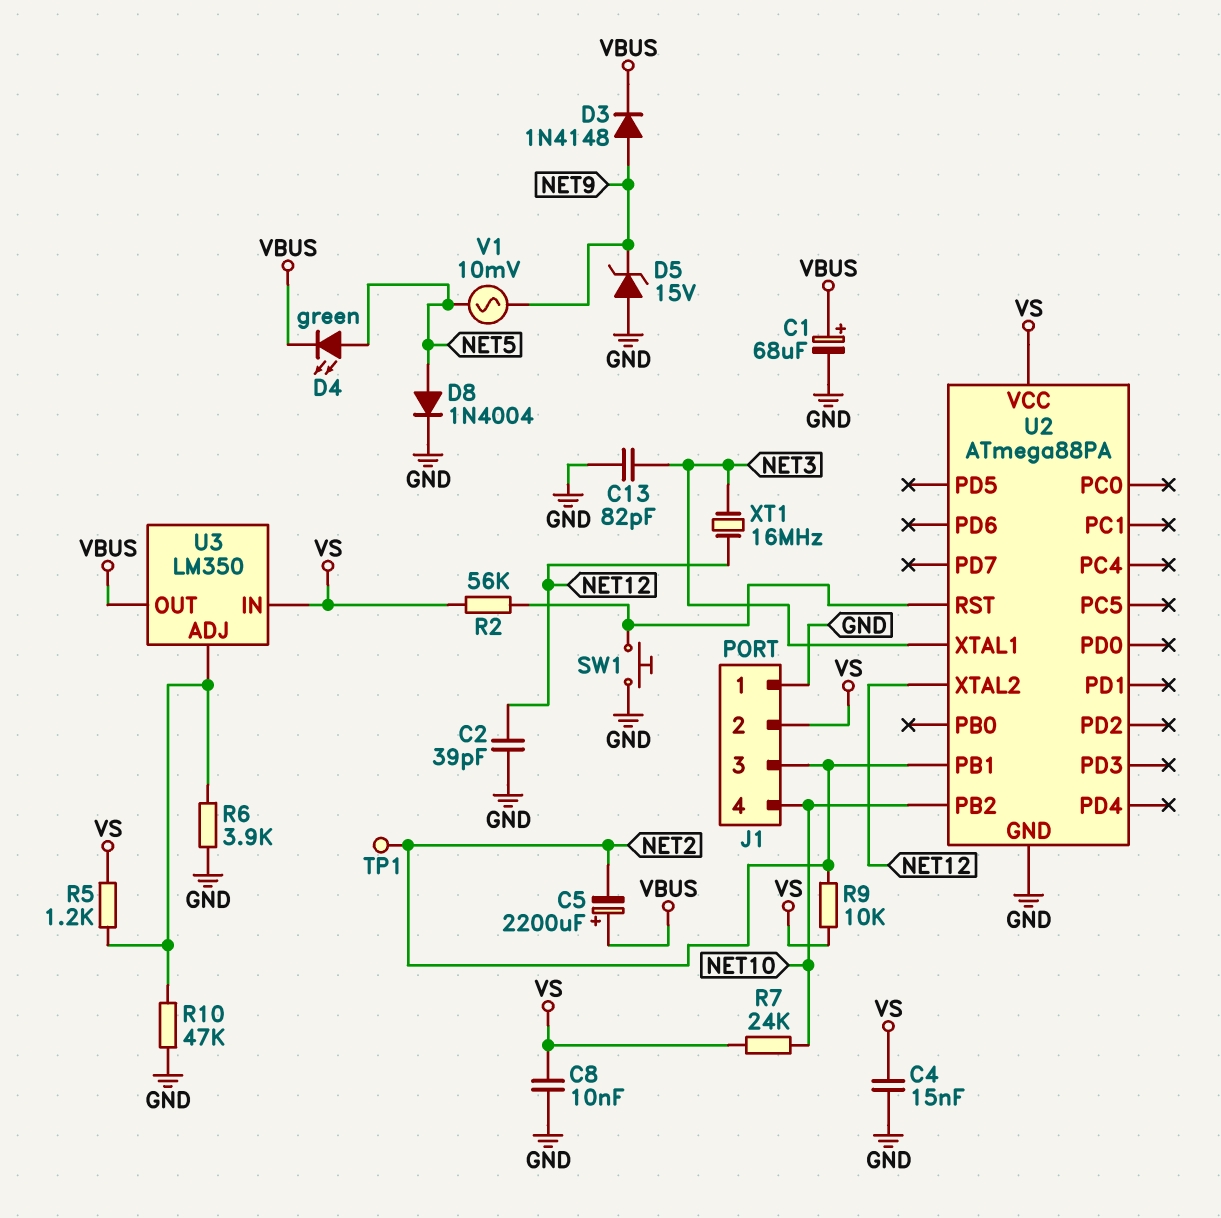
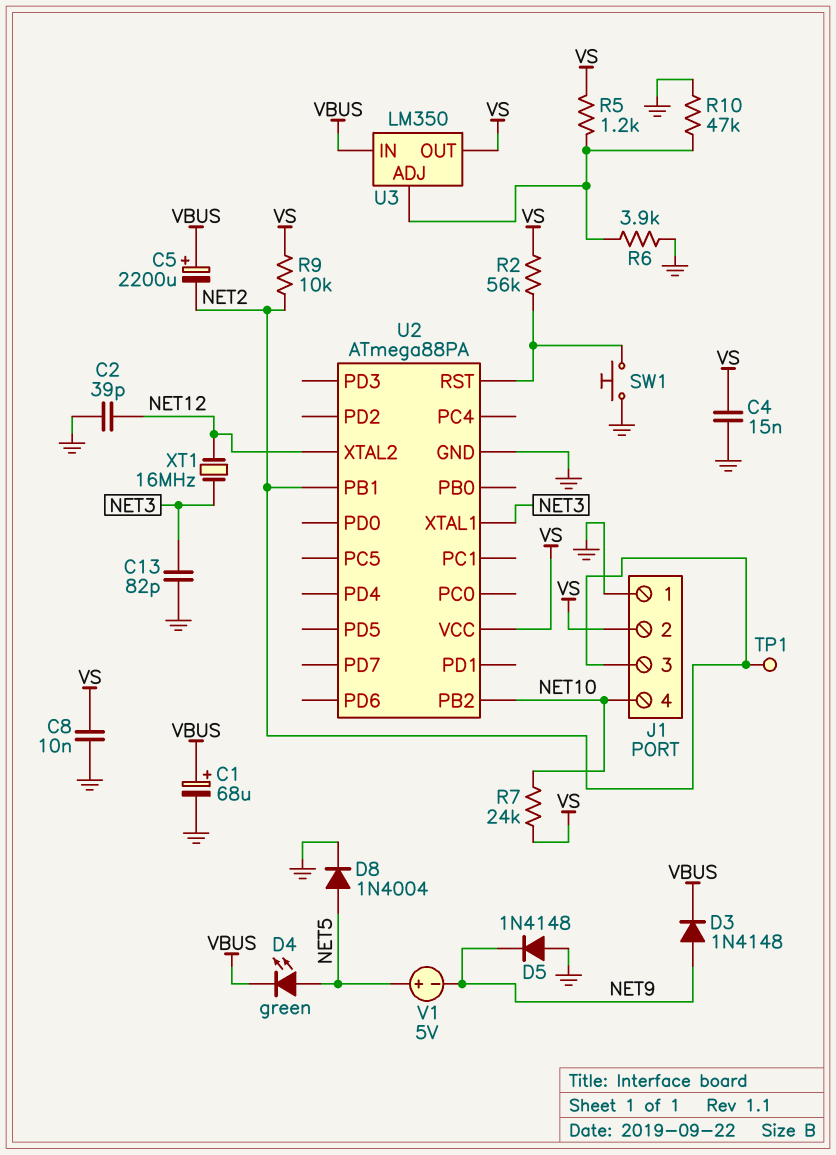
D5: zener 15V (A GND, K NET9) -> diode 1N4148 (A GND, K NET9)
U3 pin IN: VS -> VBUS
U3 pin OUT: VBUS -> VS
V1: AC 10mV (NET5, NET9) -> 5V (plus NET5, minus NET9)

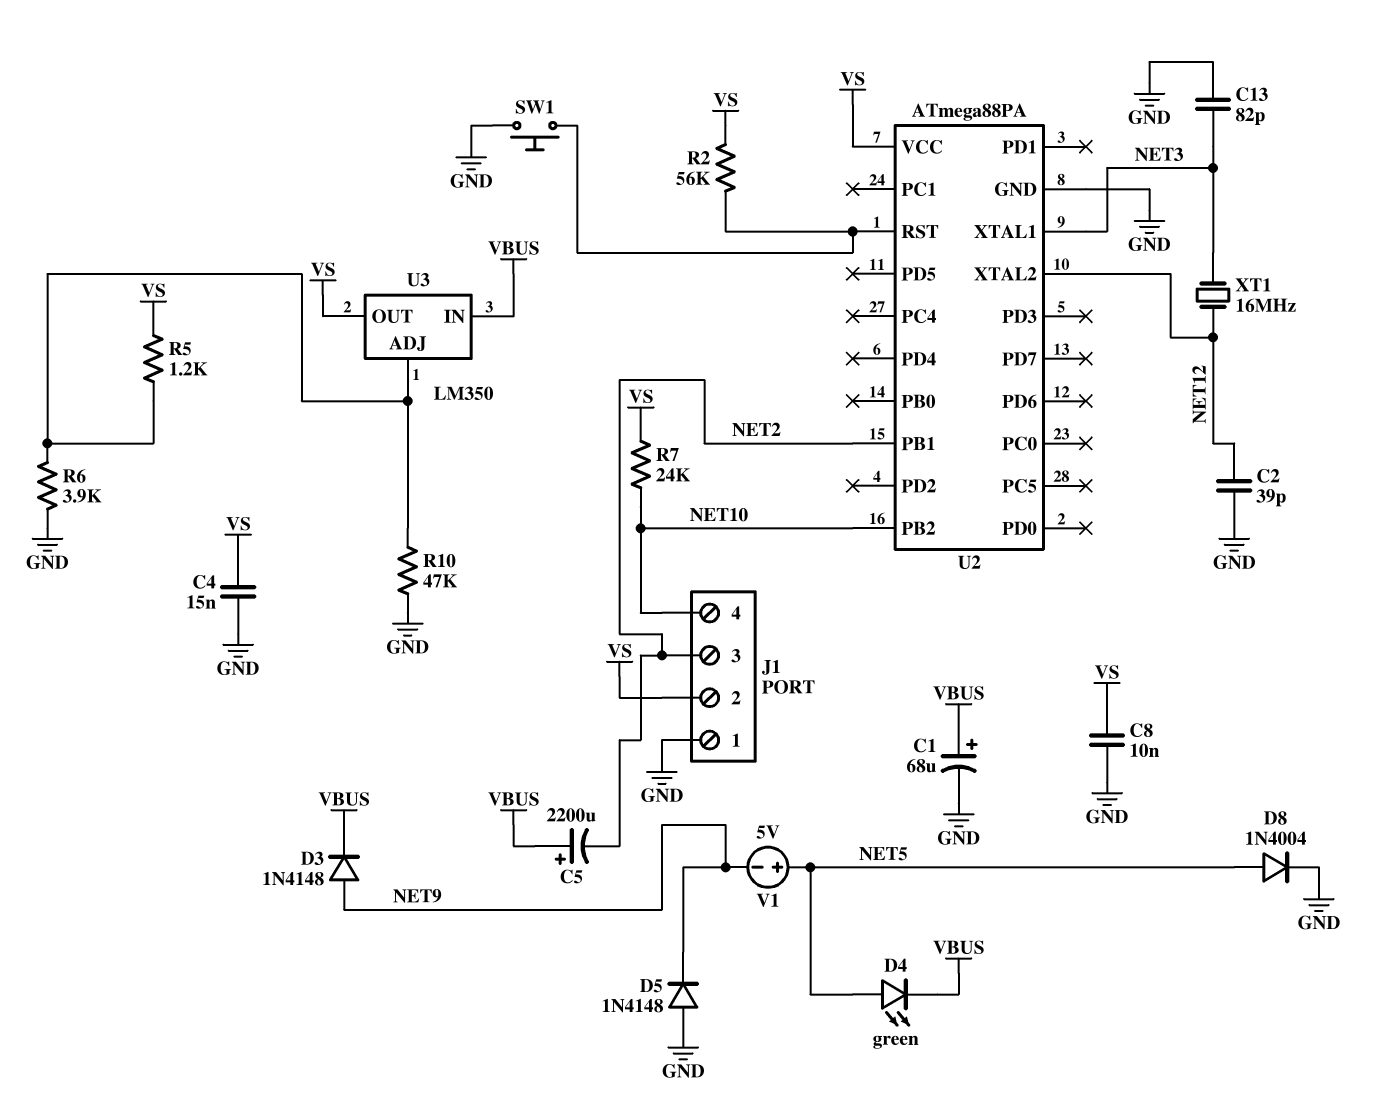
R9: 10k (NET2, VS) -> none
TP1: test point (NET2) -> none

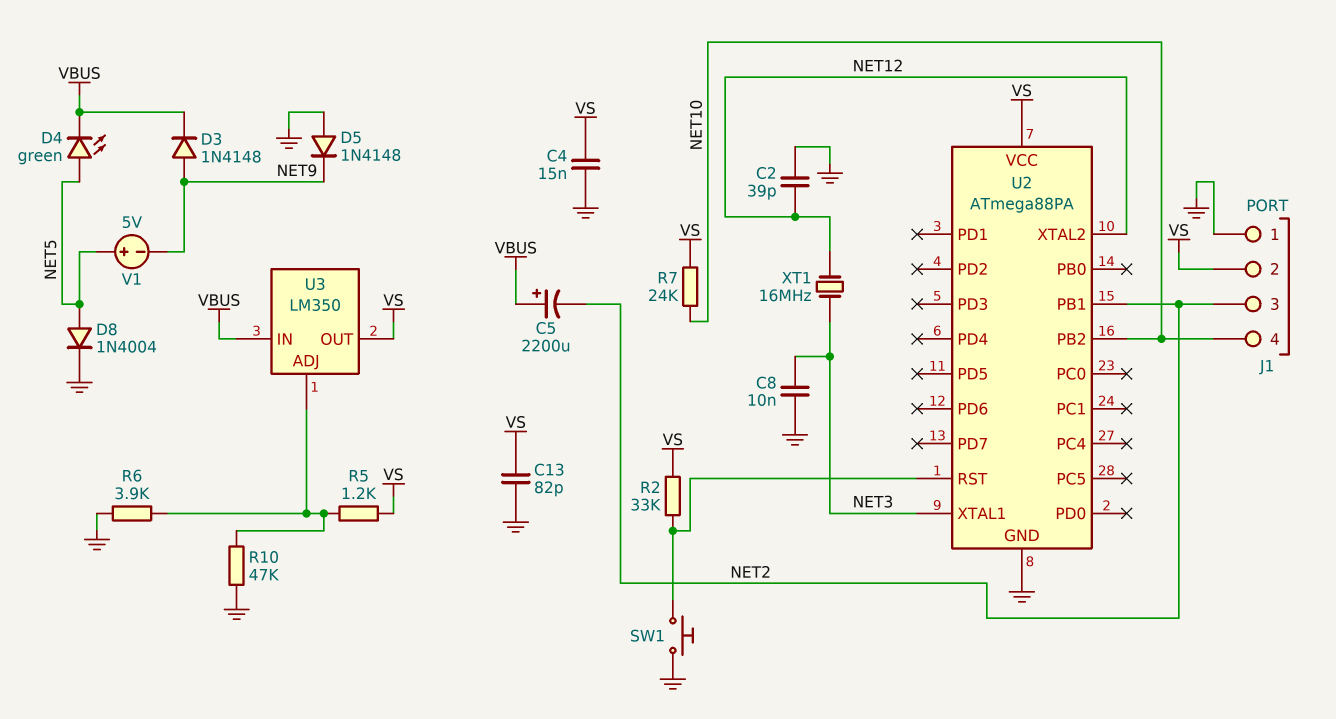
C1: 68uF (plus VBUS, minus GND) -> none
C8: 10nF (GND, VS) -> 10nF (GND, NET3)
C13: 82pF (GND, NET3) -> 82pF (GND, VS)
R2: 56k (U2/RST, VS) -> 33k (U2/RST, VS)

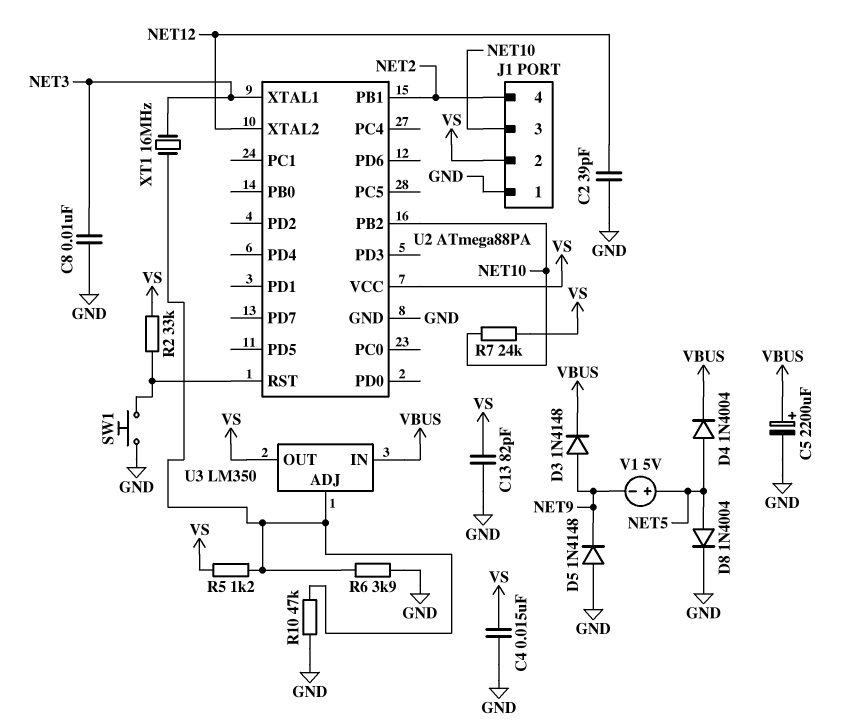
C5: 2200uF (plus VBUS, minus NET2) -> 2200uF (plus VBUS, minus GND)
D4: LED green (A NET5, K VBUS) -> diode 1N4004 (A NET5, K VBUS)
J1 pin 3: NET2 -> NET10
J1 pin 4: NET10 -> NET2
XT1: 16MHz (NET3, NET12) -> 16MHz (NET3, U3/ADJ)

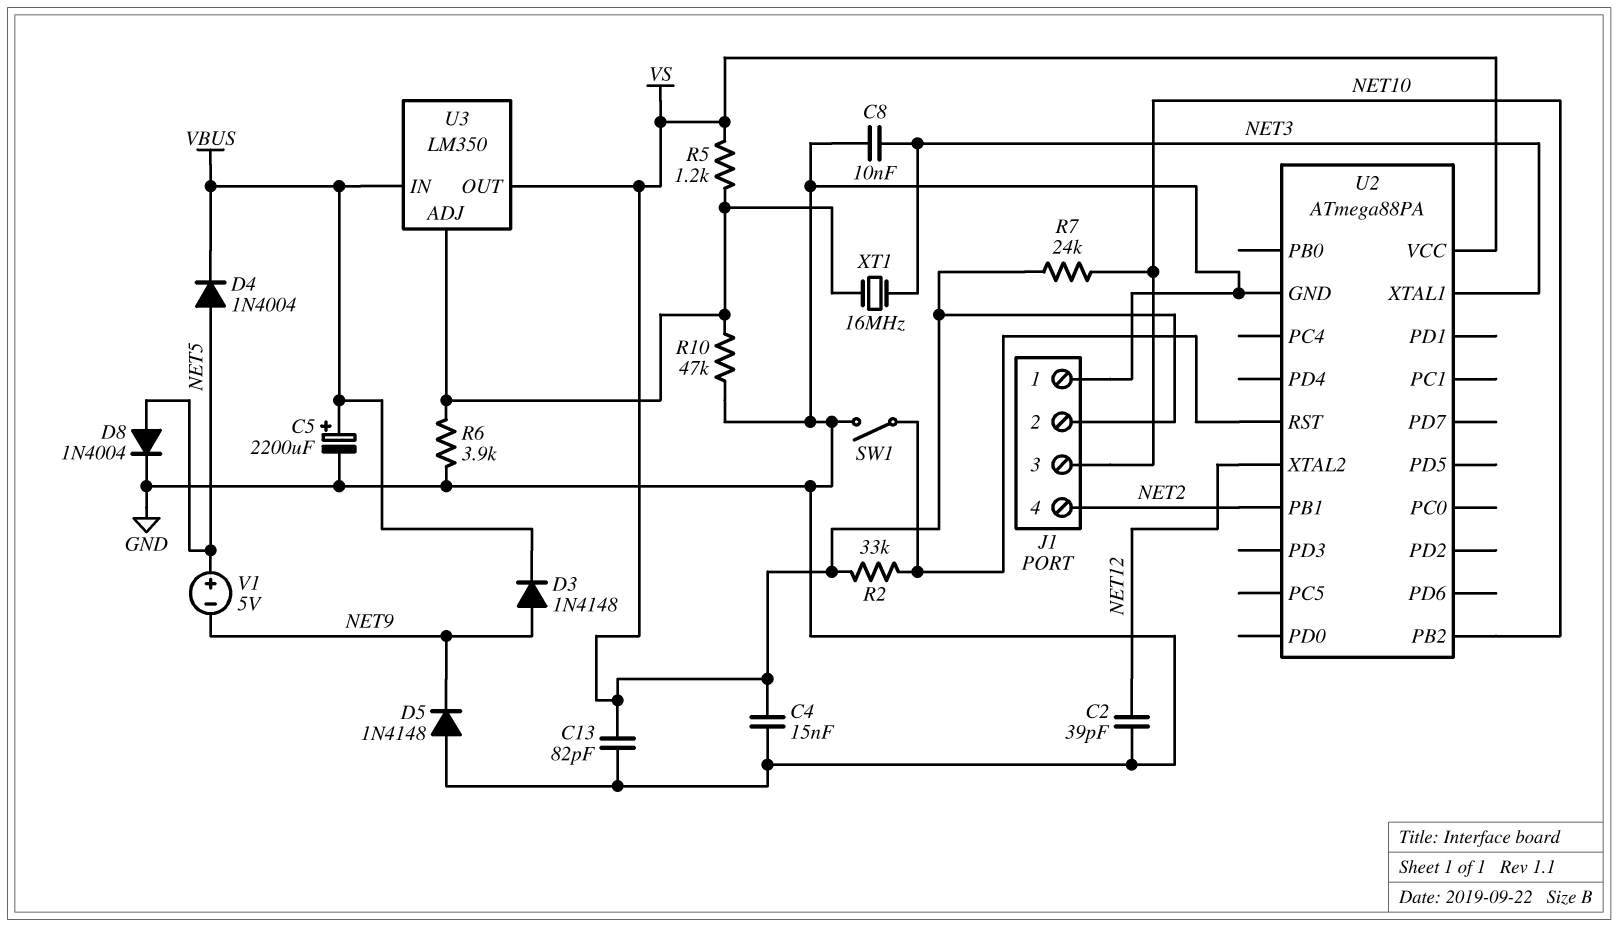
SW1: button (GND, U2/RST) -> switch (GND, U2/RST)

